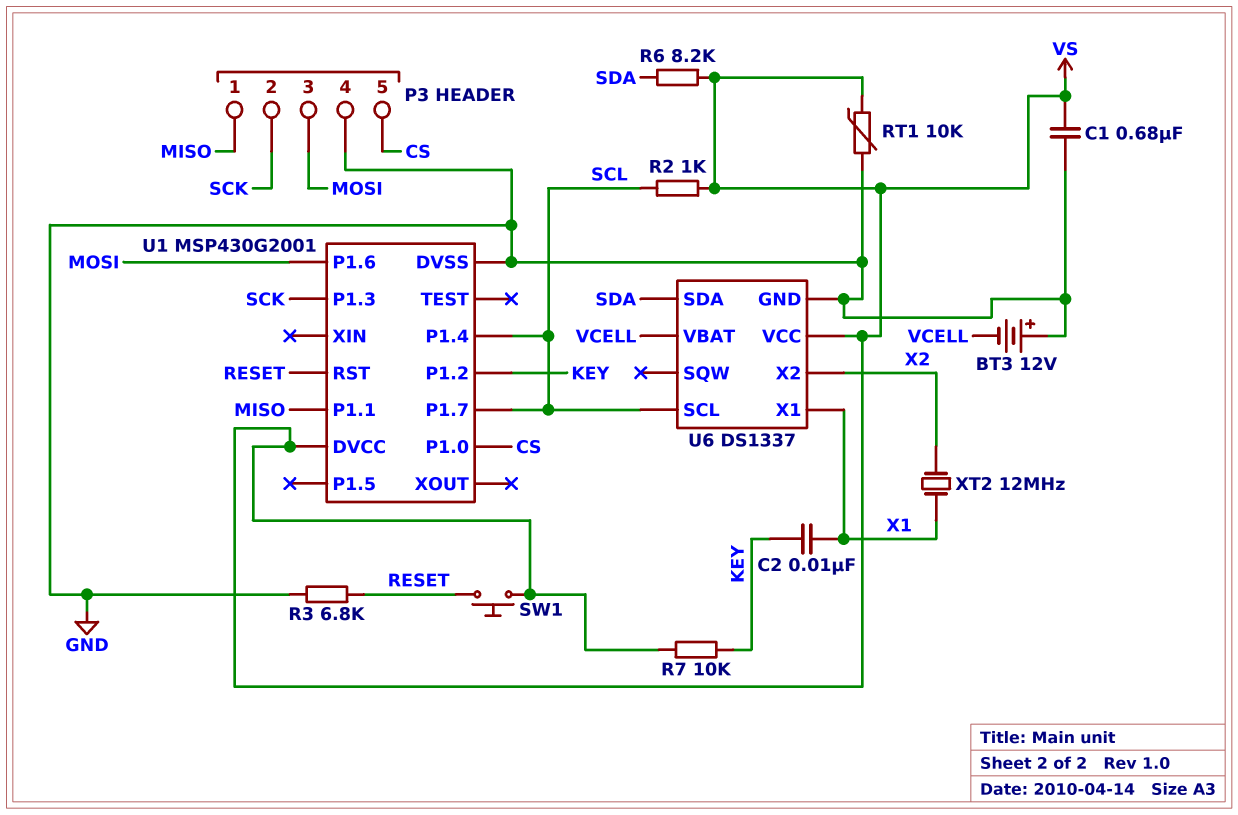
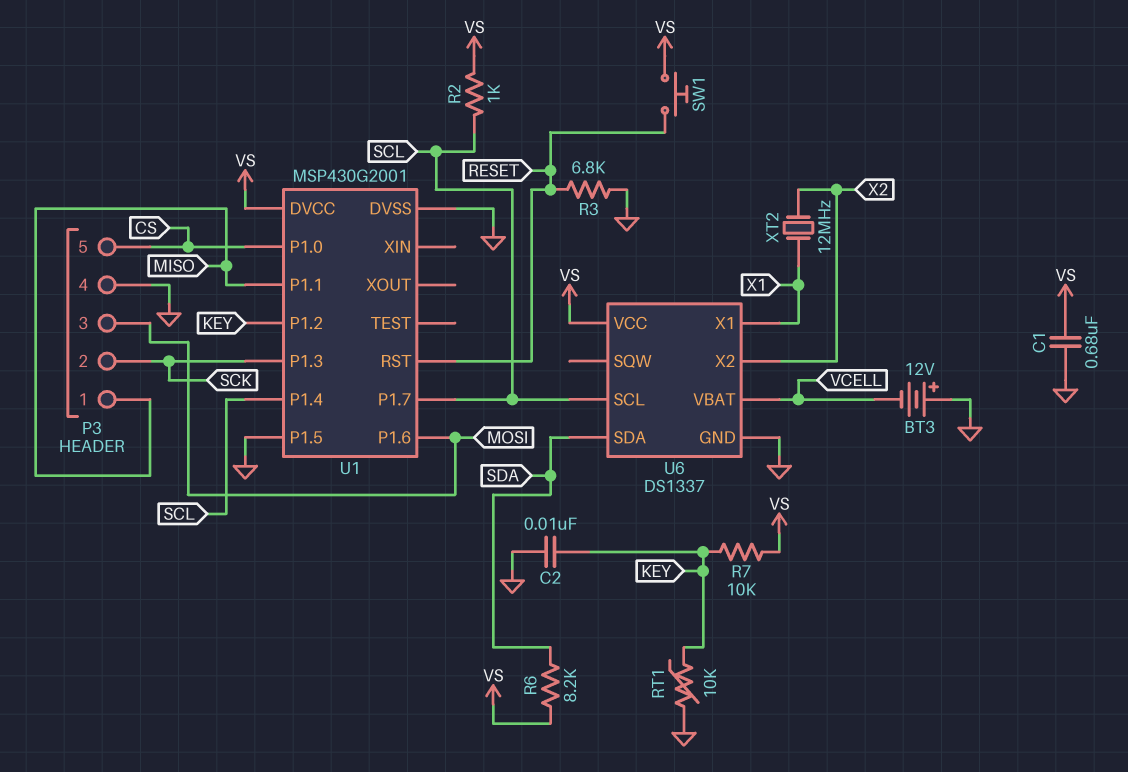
C2: 10nF (KEY, X1) -> 10nF (GND, KEY)
RT1: 10k (GND, VS) -> 10k (GND, KEY)
U1 pin P1.5: none -> GND

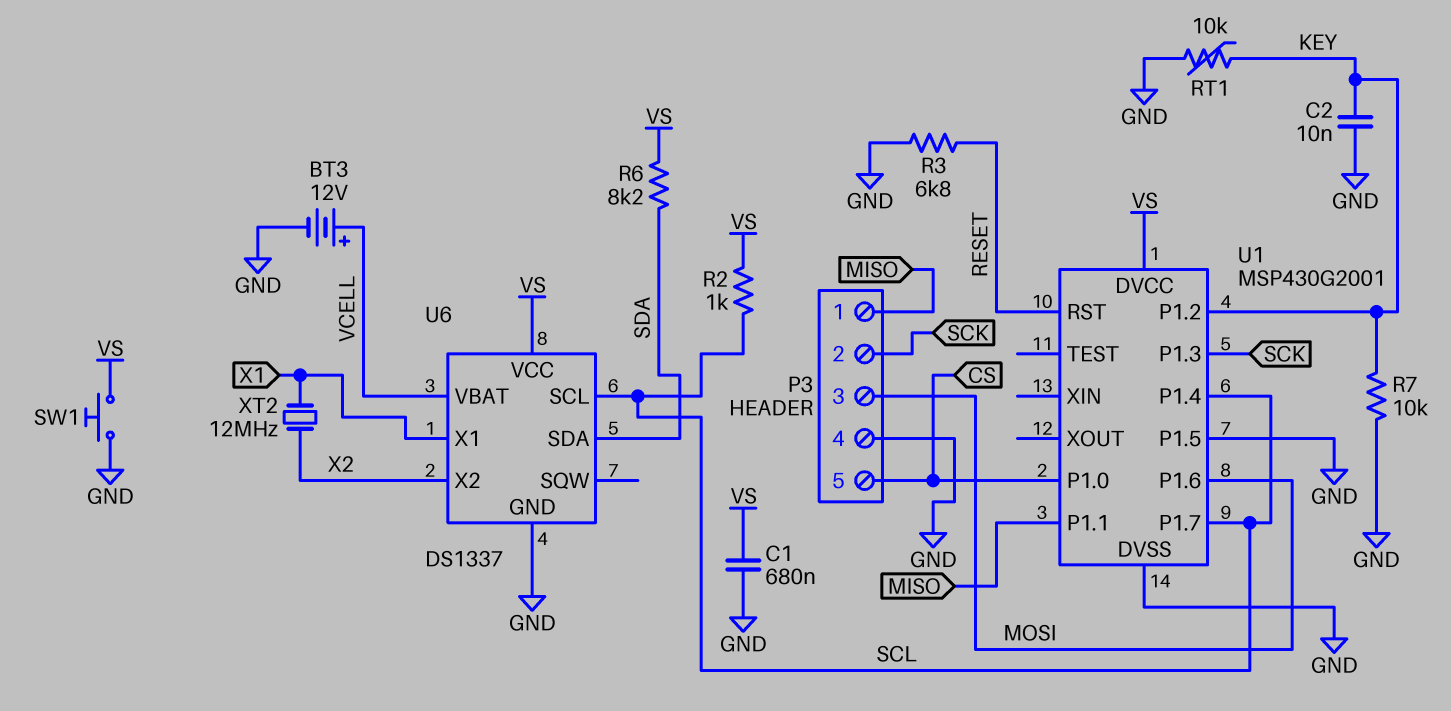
BT3: 12V (plus GND, minus VCELL) -> 12V (plus VCELL, minus GND)
R7: 10k (KEY, VS) -> 10k (GND, KEY)
SW1: button (RESET, VS) -> button (GND, VS)

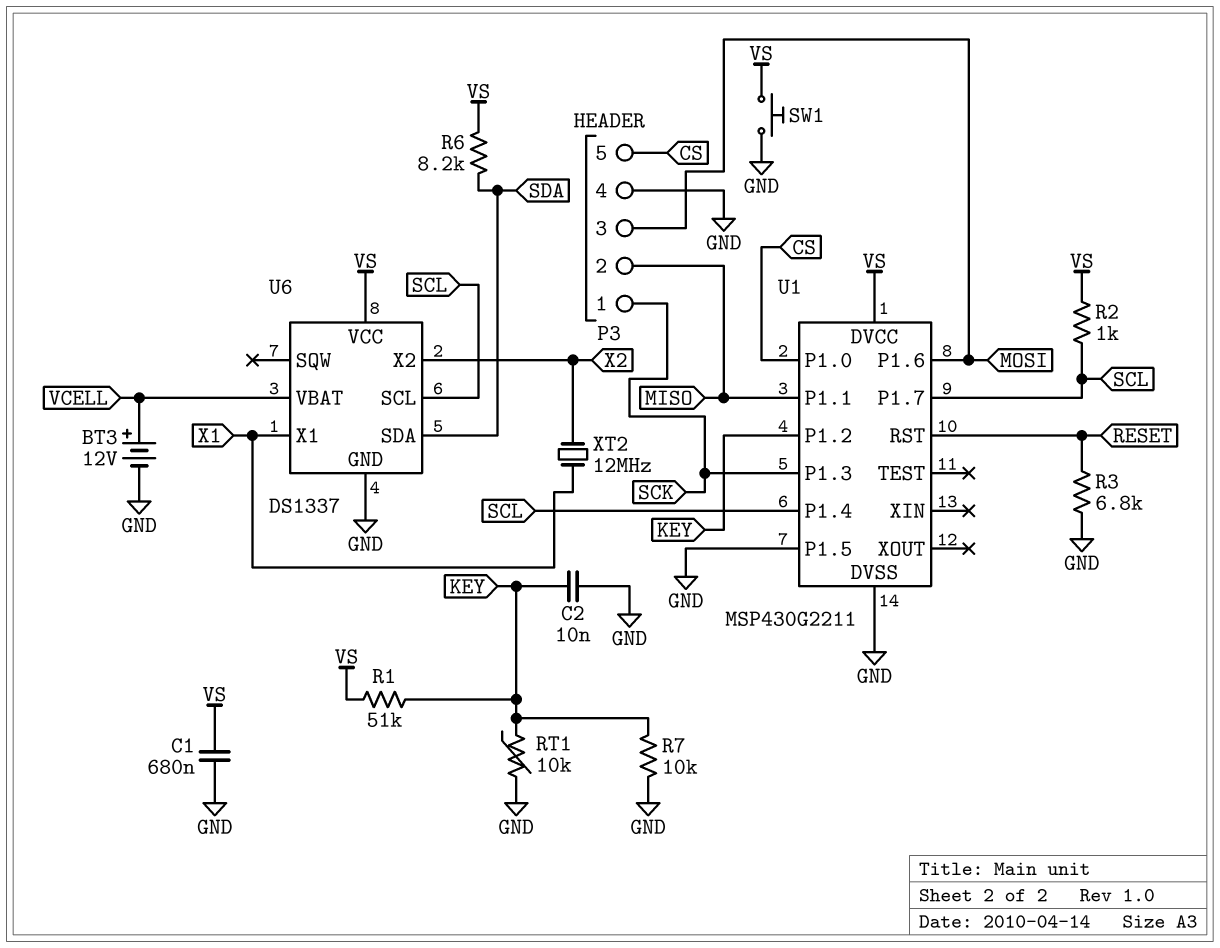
P3 pin 1: MISO -> SCK
P3 pin 2: SCK -> MISO
R1: none -> 51k (KEY, VS)
U1: MSP430G2001 -> MSP430G2211

